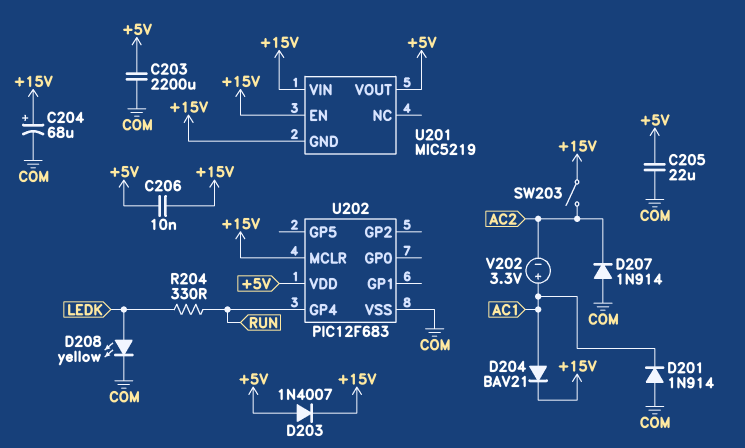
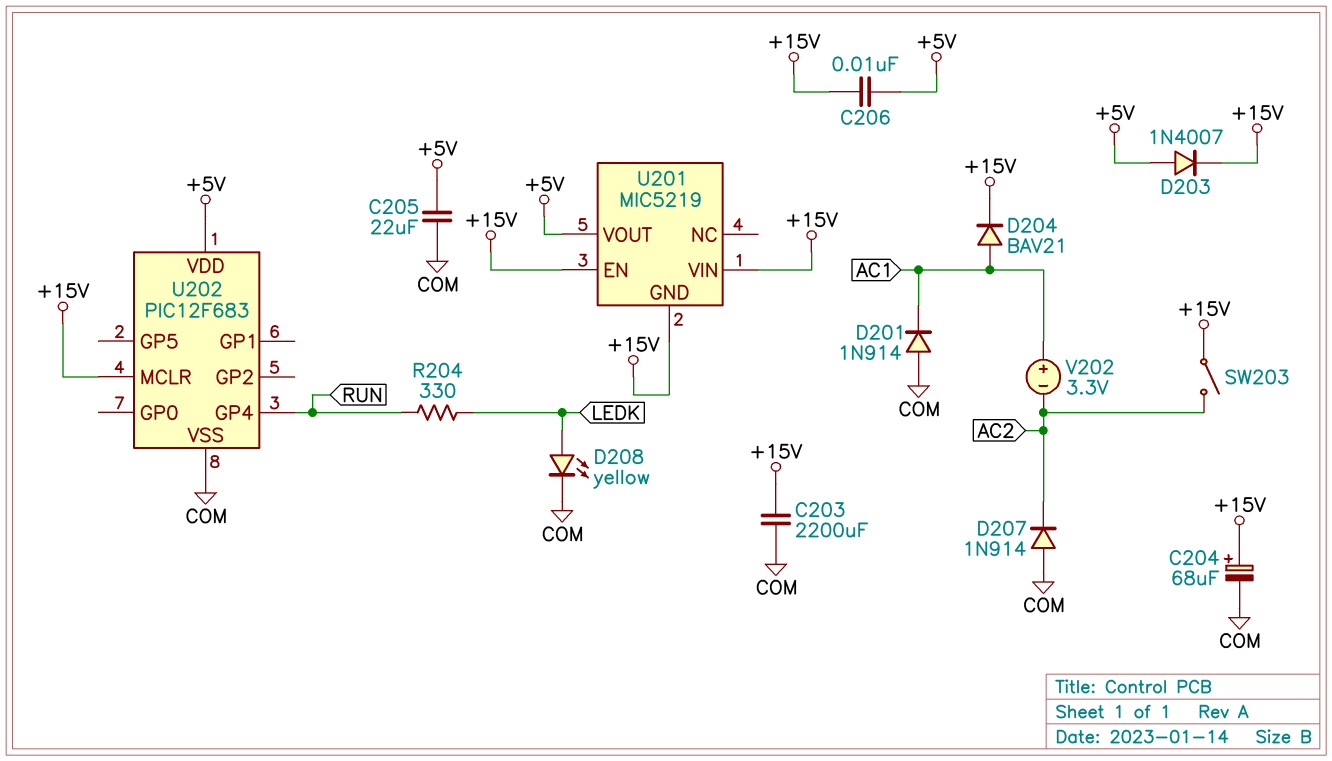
C203: 2200uF (+5V, COM) -> 2200uF (+15V, COM)

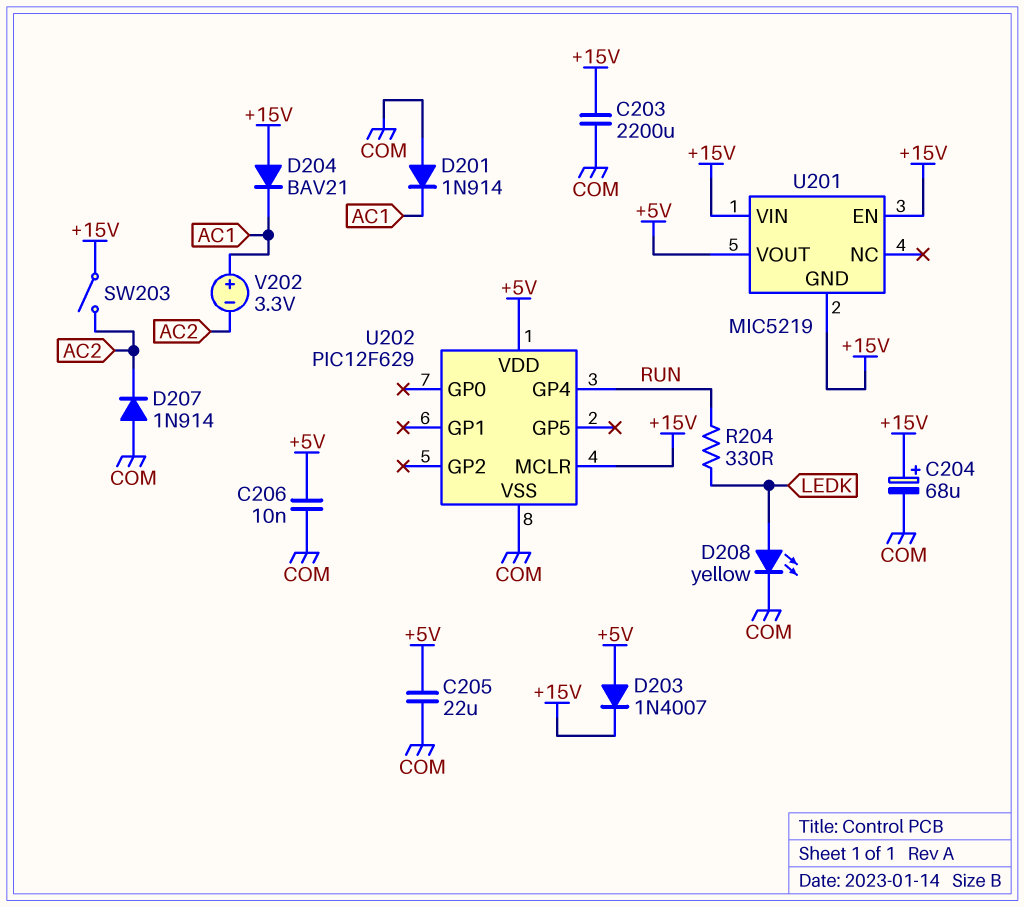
C206: 10nF (+5V, +15V) -> 10nF (+5V, COM)
D204: diode BAV21 (A AC1, K +15V) -> diode BAV21 (A +15V, K AC1)
U202: PIC12F683 -> PIC12F629

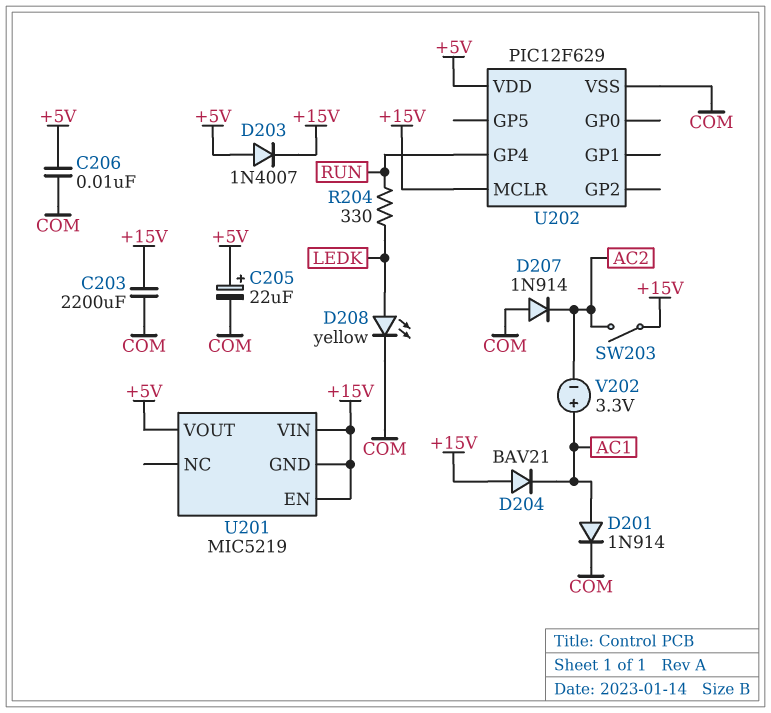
C204: 68uF (plus +15V, minus COM) -> none
C205: 22uF (+5V, COM) -> 22uF (plus +5V, minus COM)
D201: diode 1N914 (A COM, K AC1) -> diode 1N914 (A AC1, K COM)

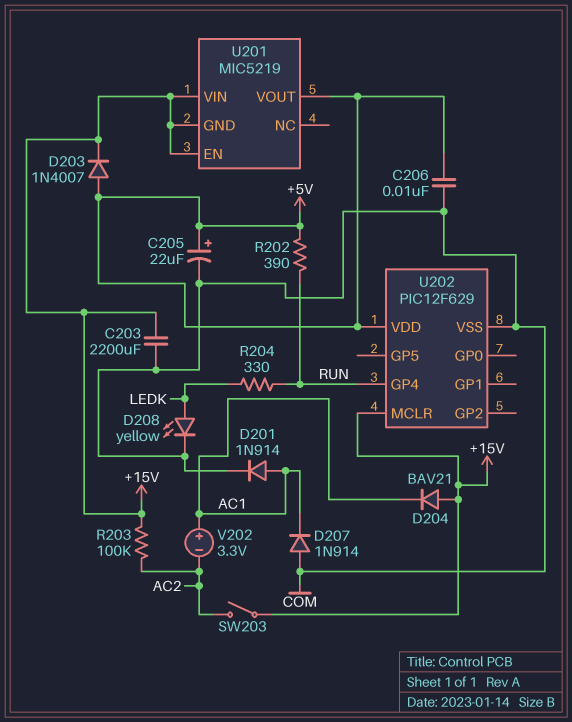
D207: diode 1N914 (A COM, K AC2) -> diode 1N914 (A COM, K AC1)
R202: none -> 390 (+5V, RUN)
R203: none -> 100k (+15V, AC2)

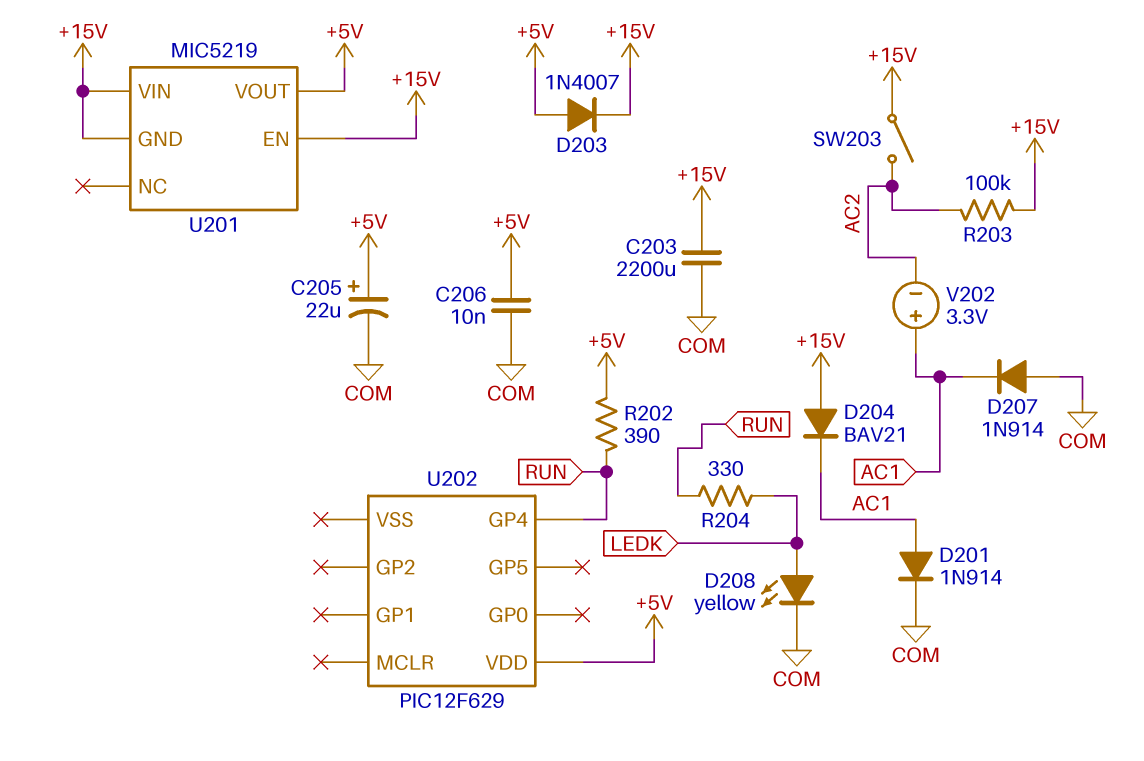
U202 pin MCLR: +15V -> none
U202 pin VSS: COM -> none

